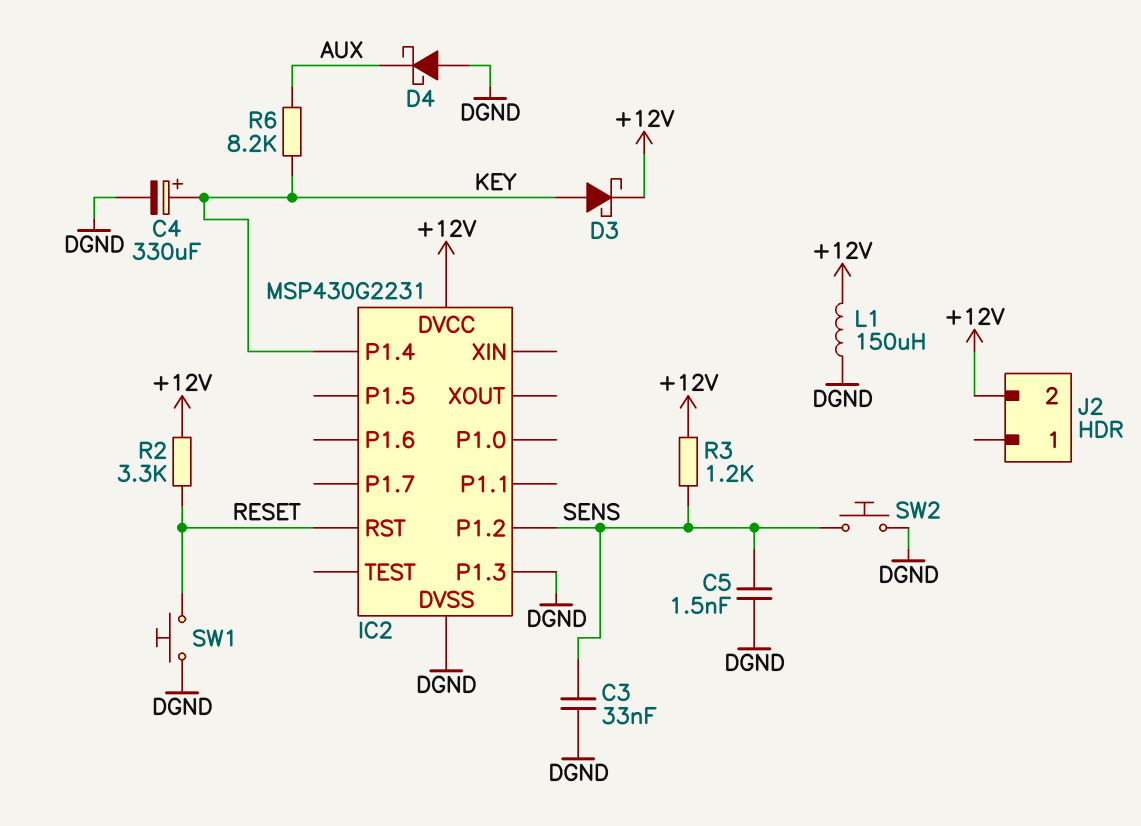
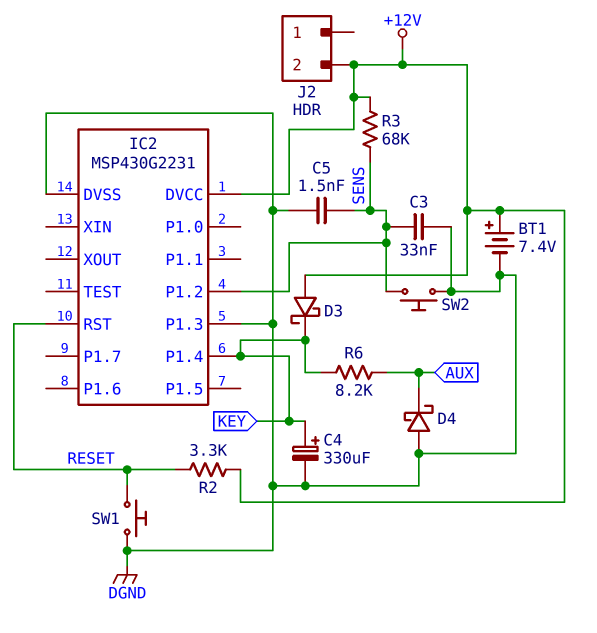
BT1: none -> 7.4V (plus +12V, minus DGND)
D3: schottky (A KEY, K +12V) -> schottky (A +12V, K KEY)
L1: 150uH (+12V, DGND) -> none
R3: 1.2k (+12V, SENS) -> 68k (+12V, SENS)

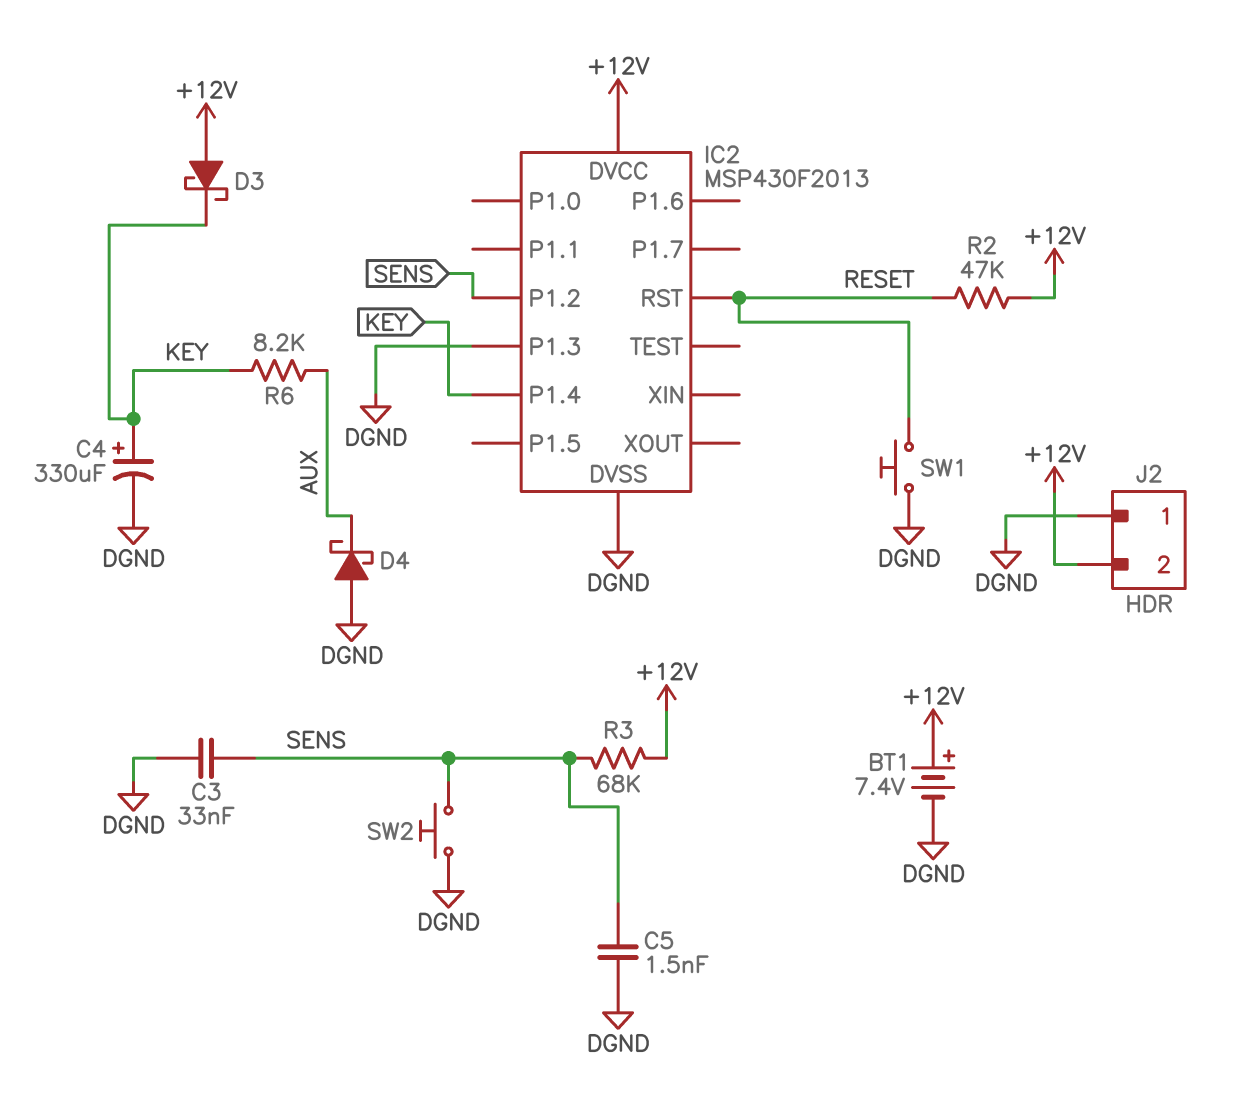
IC2: MSP430G2231 -> MSP430F2013
J2 pin 1: none -> DGND
R2: 3.3k (+12V, RESET) -> 47k (+12V, RESET)

